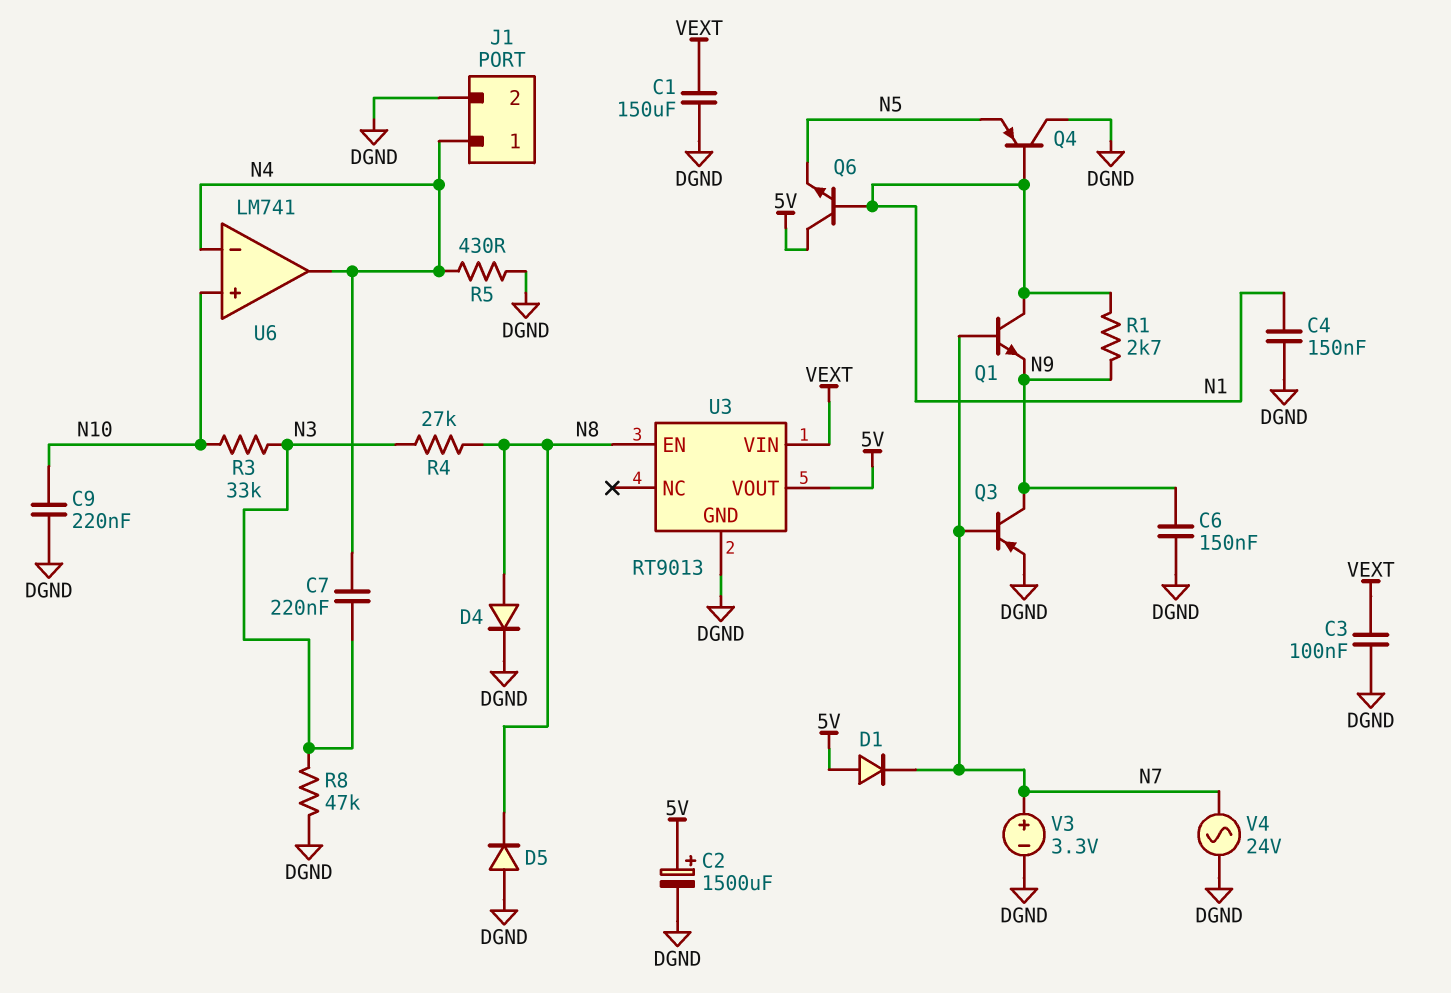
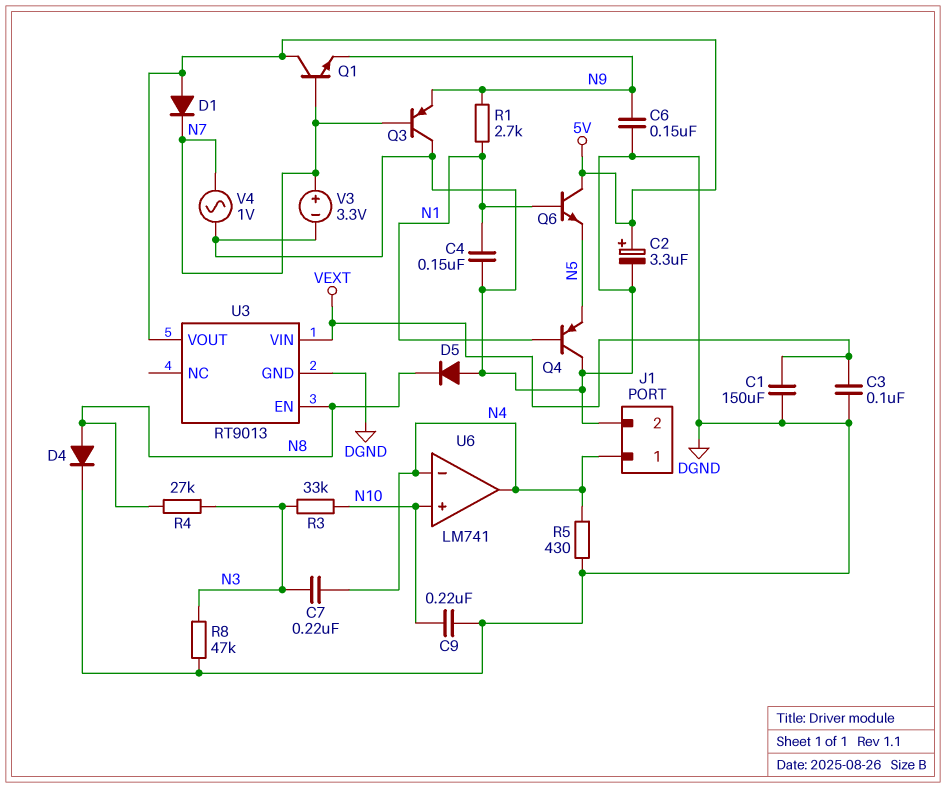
C2: 1500uF (plus 5V, minus DGND) -> 3.3uF (plus 5V, minus DGND)
Q1: NPN (B N7, C N1, E N9) -> NPN (B N7, C 5V, E N9)
Q3: PNP (B N7, C N9, E DGND) -> PNP (B N7, C DGND, E N9)
V4: AC 24V (DGND, N7) -> AC 1V (DGND, N7)

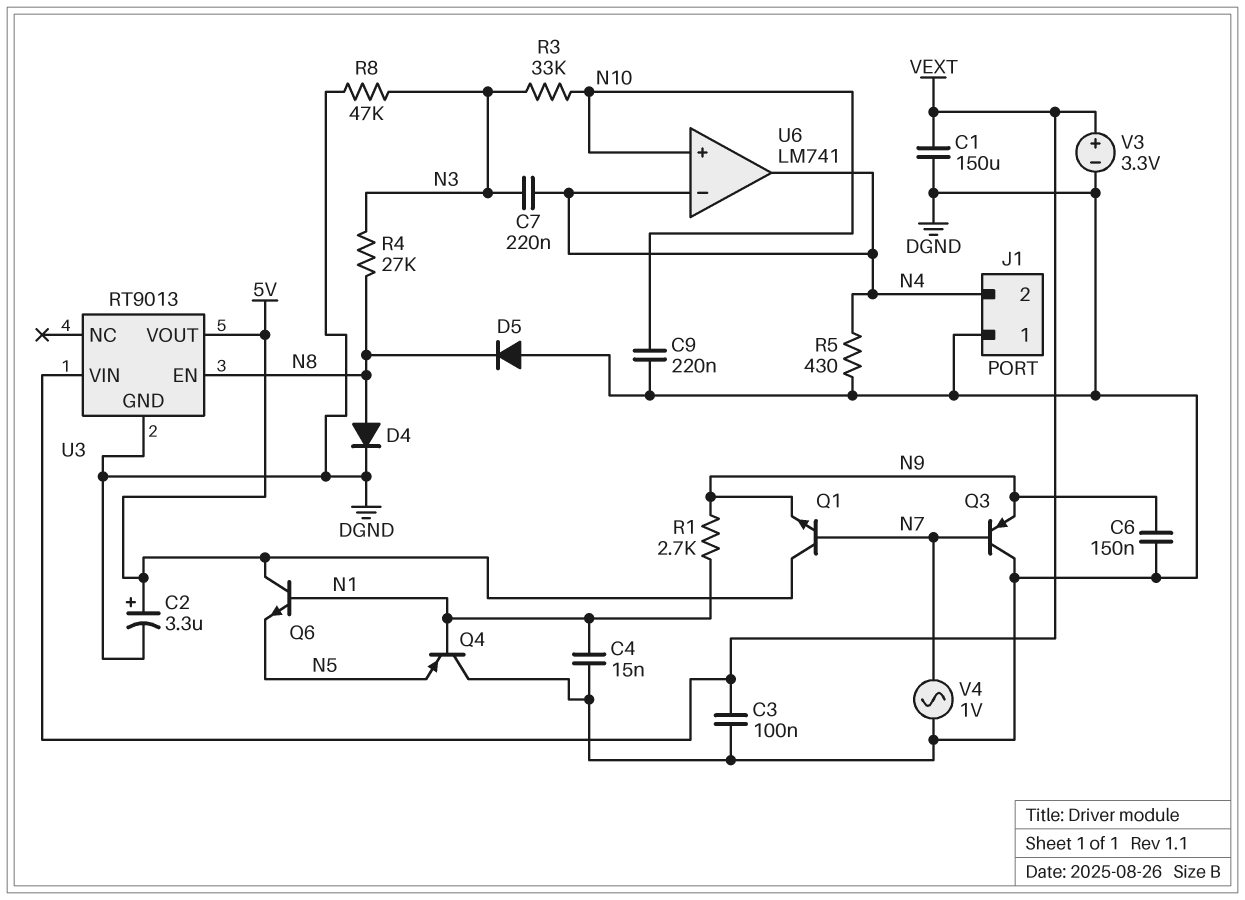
C4: 150nF (DGND, N1) -> 15nF (DGND, N1)
D1: diode (A 5V, K N7) -> none
J1 pin 1: N4 -> DGND
J1 pin 2: DGND -> N4
V3: 3.3V (plus N7, minus DGND) -> 3.3V (plus VEXT, minus DGND)

